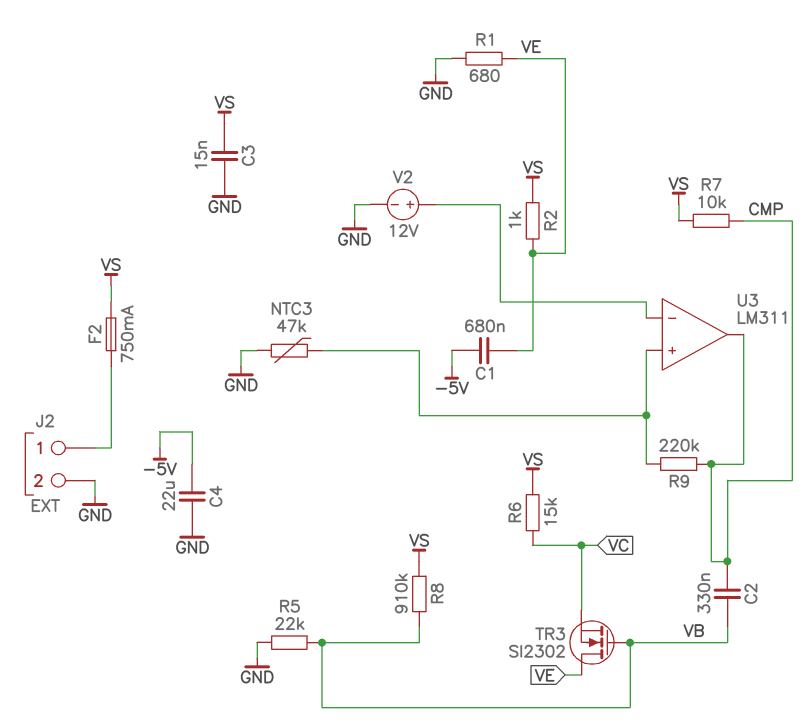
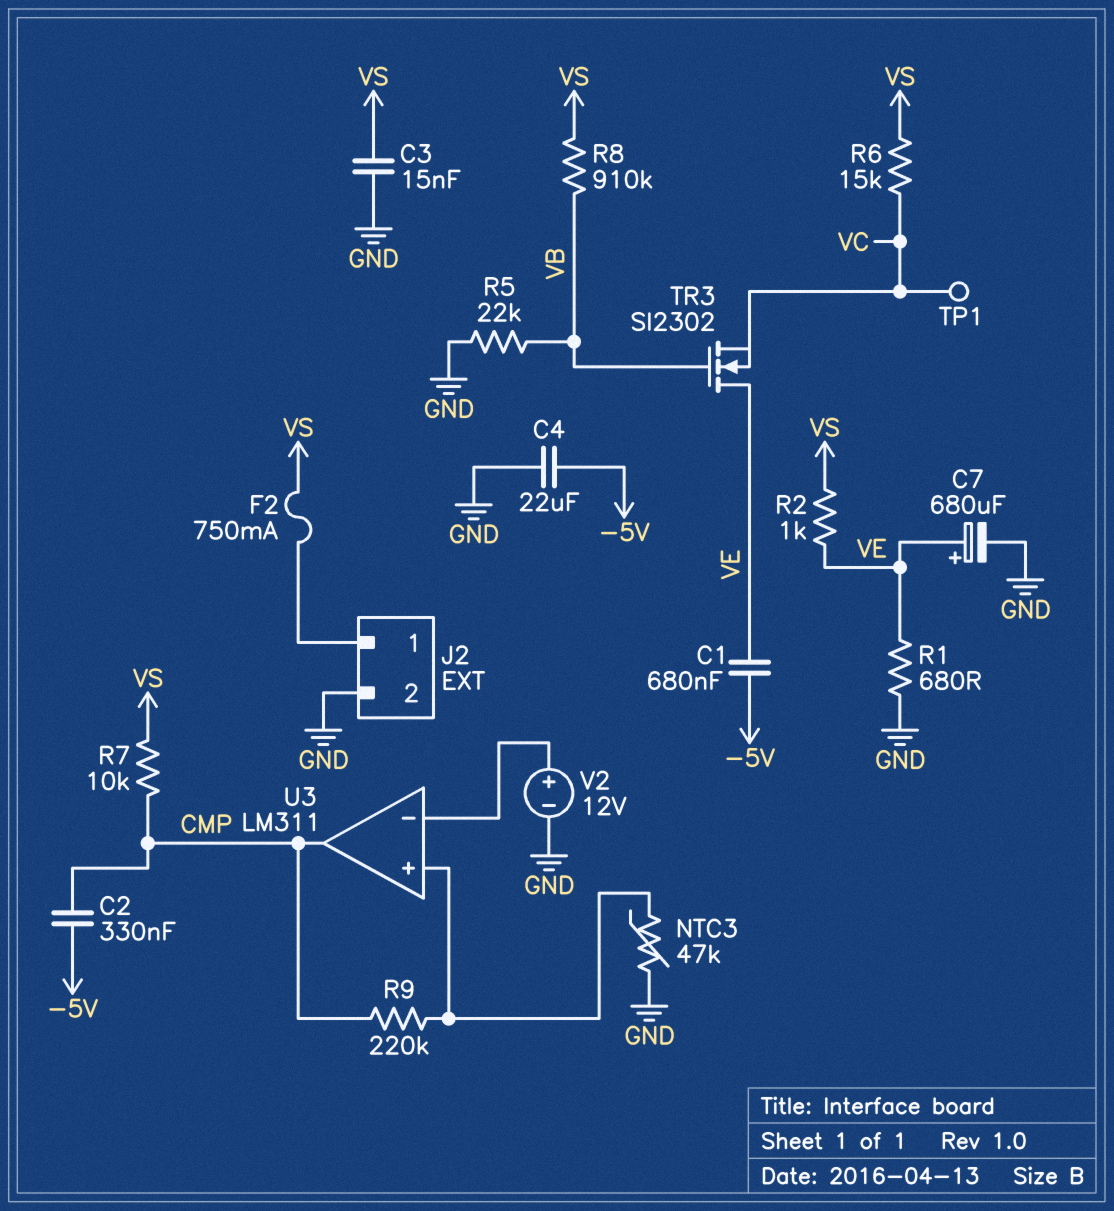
C2: 330nF (CMP, VB) -> 330nF (-5V, CMP)
C7: none -> 680uF (plus VE, minus GND)
TP1: none -> test point (VC)

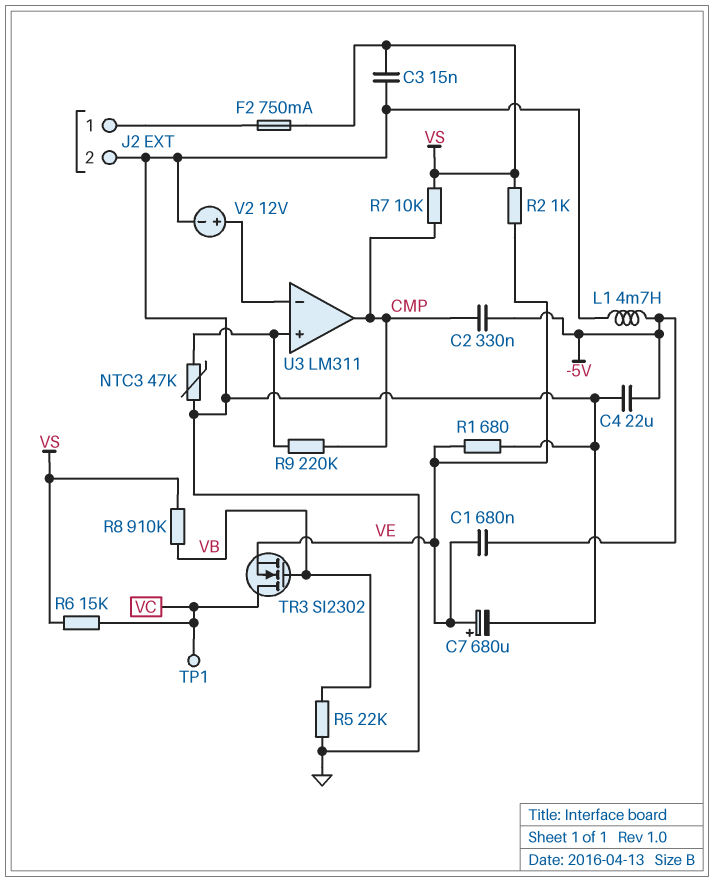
L1: none -> 4.7mH (-5V, GND)
TR3: NMOS SI2302 (G VB, D VE, S VC) -> NMOS SI2302 (G VB, D VC, S VE)

